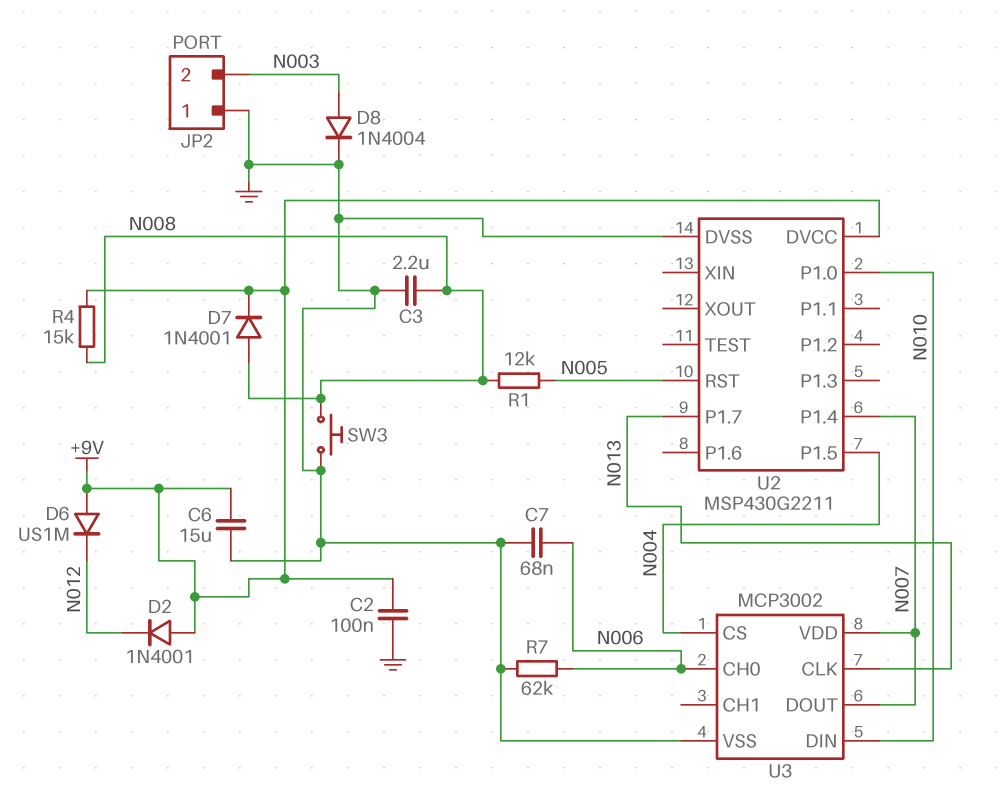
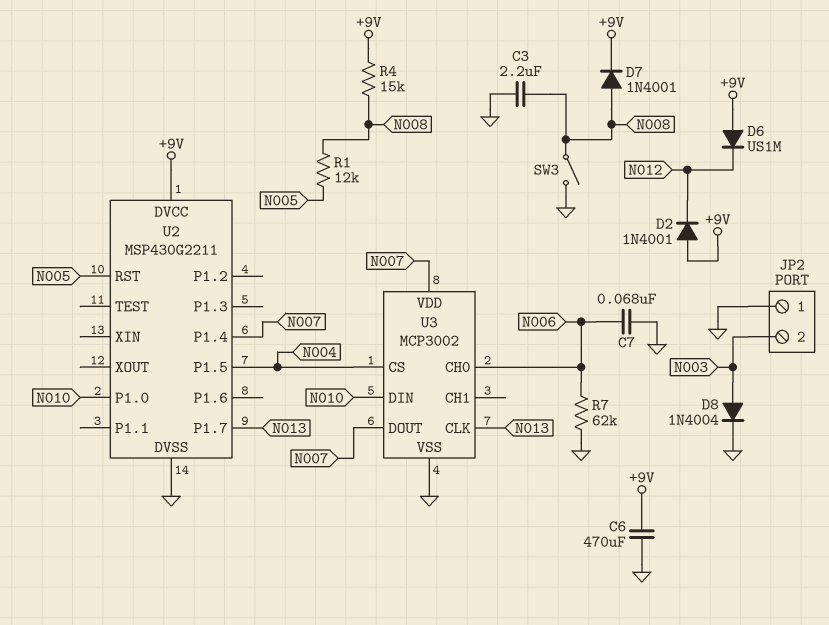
C2: 100nF (+9V, GND) -> none
C6: 15uF (+9V, GND) -> 470uF (+9V, GND)
SW3: button (GND, N008) -> switch (GND, N008)

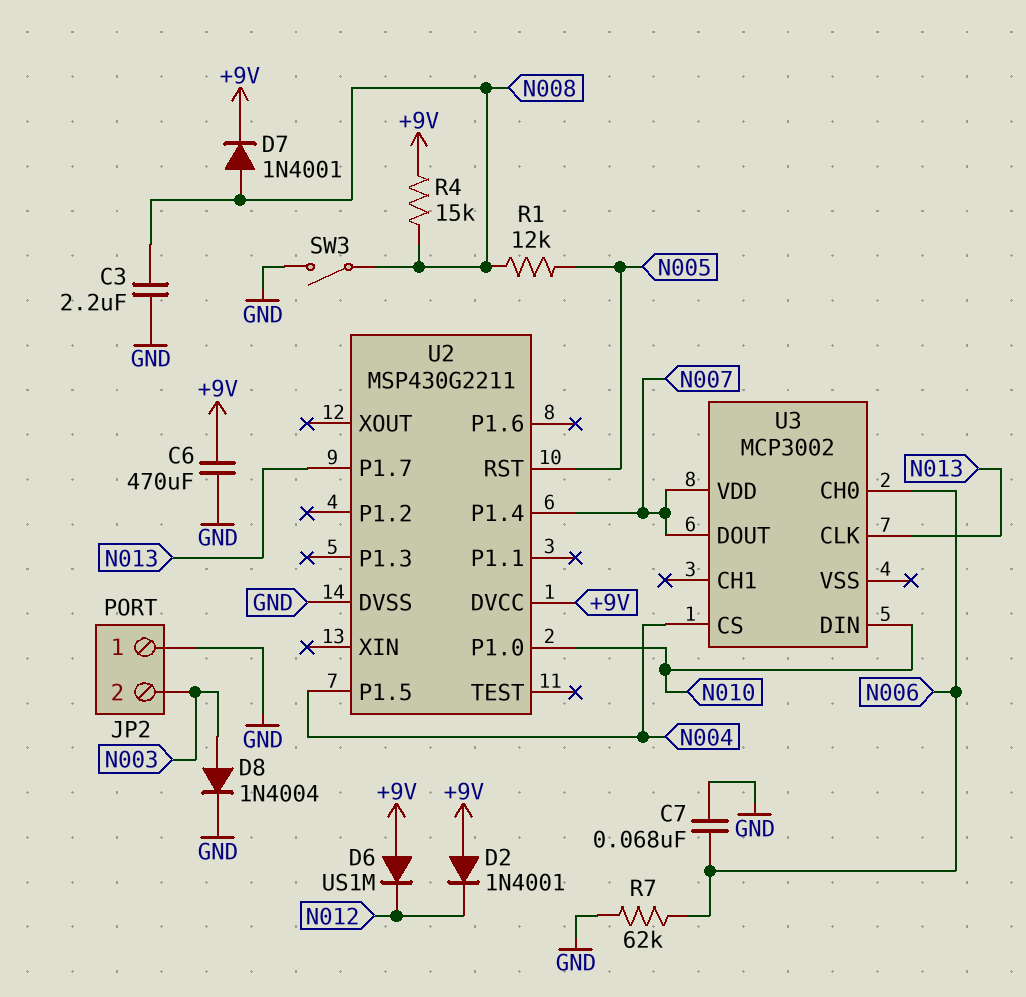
U3 pin VSS: GND -> none

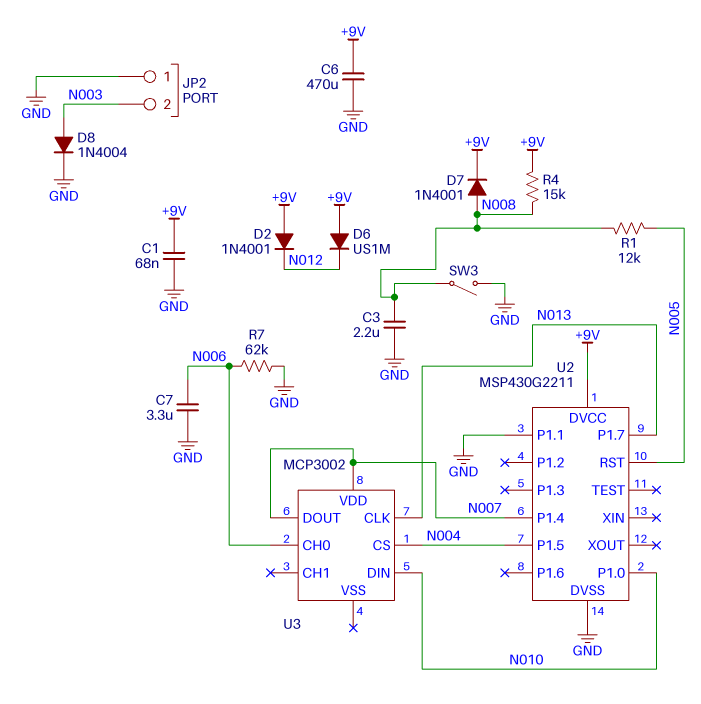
C1: none -> 68nF (+9V, GND)
C7: 68nF (GND, N006) -> 3.3uF (GND, N006)
U2 pin P1.1: none -> GND

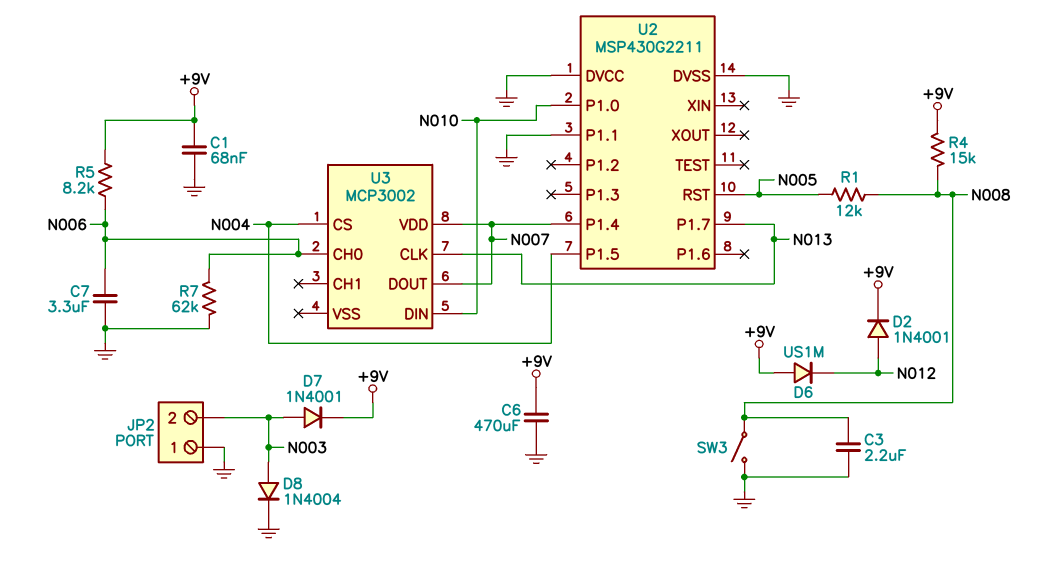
D2: diode 1N4001 (A +9V, K N012) -> diode 1N4001 (A N012, K +9V)
D7: diode 1N4001 (A N008, K +9V) -> diode 1N4001 (A N003, K +9V)
R5: none -> 8.2k (+9V, N006)
U2 pin DVCC: +9V -> GND

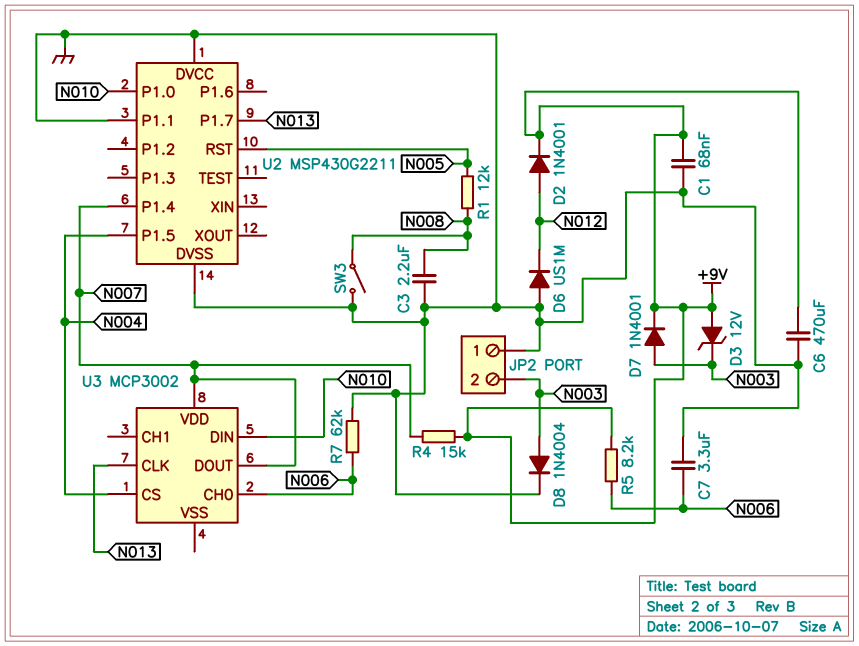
D3: none -> zener 12V (A +9V, K N003)
D6: diode US1M (A +9V, K N012) -> diode US1M (A GND, K N012)
R4: 15k (+9V, N008) -> 15k (+9V, N007)

